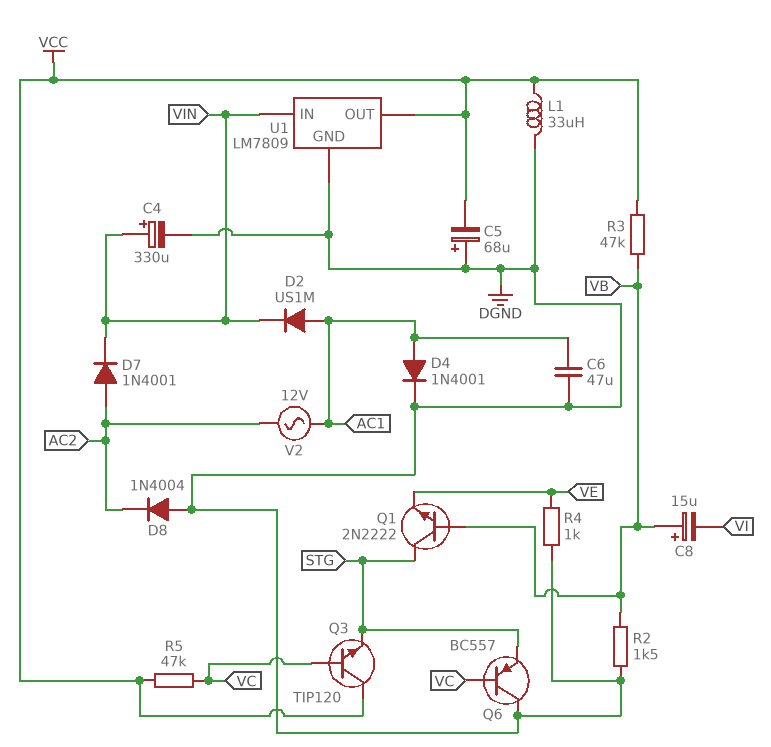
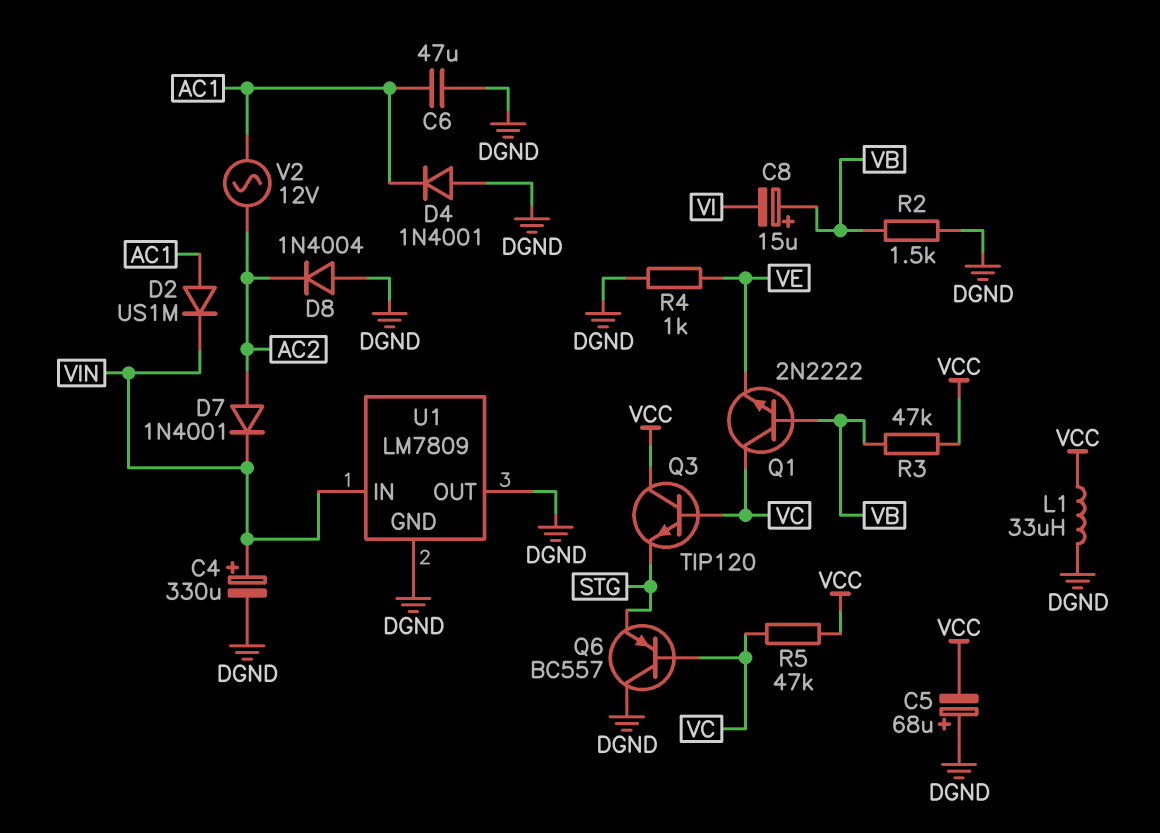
D4: diode 1N4001 (A AC1, K DGND) -> diode 1N4001 (A DGND, K AC1)
Q1: NPN 2N2222 (B VB, C STG, E VE) -> NPN 2N2222 (B VB, C VC, E VE)
U1 pin OUT: VCC -> DGND

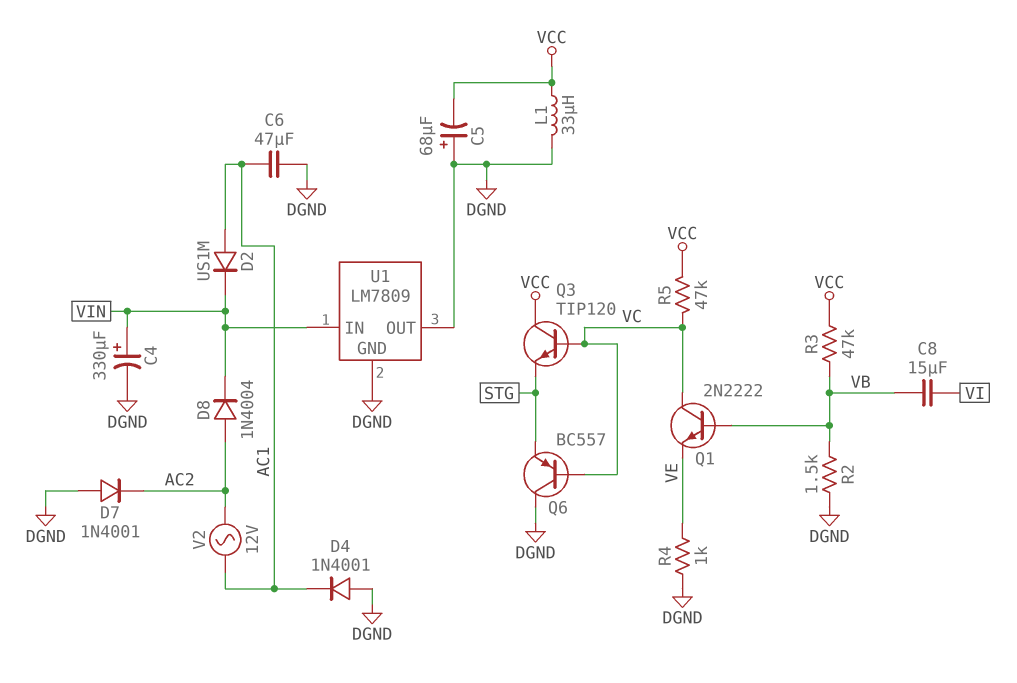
C8: 15uF (plus VB, minus VI) -> 15uF (VB, VI)
D7: diode 1N4001 (A AC2, K VIN) -> diode 1N4001 (A DGND, K AC2)
D8: diode 1N4004 (A DGND, K AC2) -> diode 1N4004 (A AC2, K VIN)

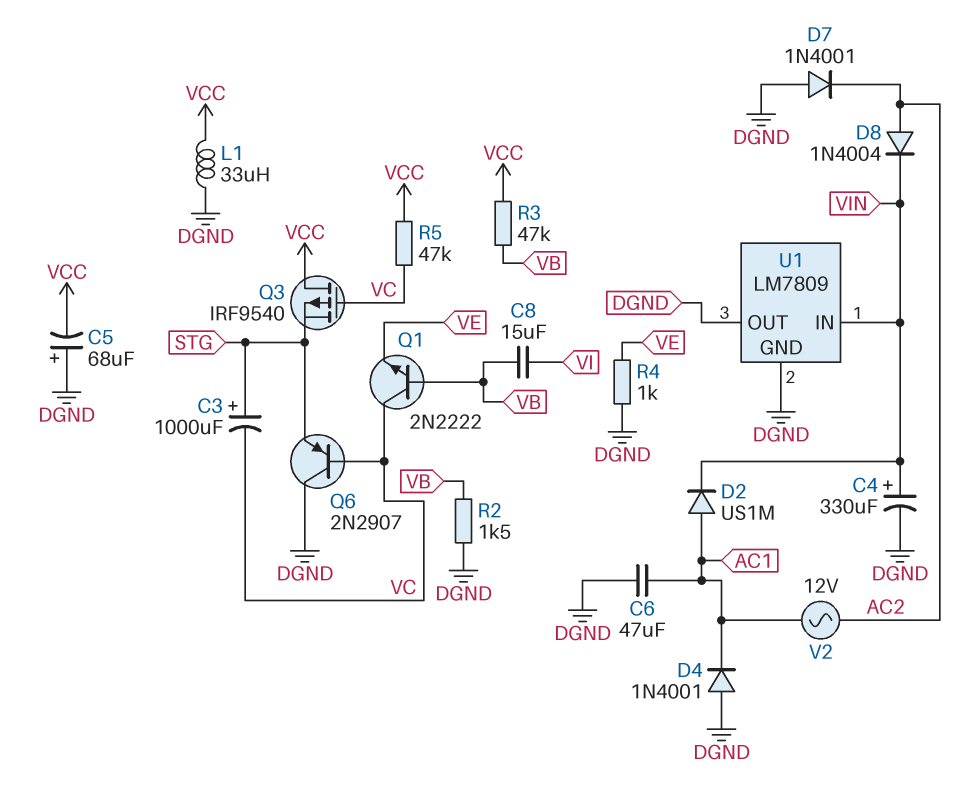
C3: none -> 1000uF (plus STG, minus VC)
Q3: NPN TIP120 (B VC, C VCC, E STG) -> PMOS IRF9540 (G VC, D VCC, S STG)
Q6: PNP BC557 (B VC, C DGND, E STG) -> PNP 2N2907 (B VC, C DGND, E STG)

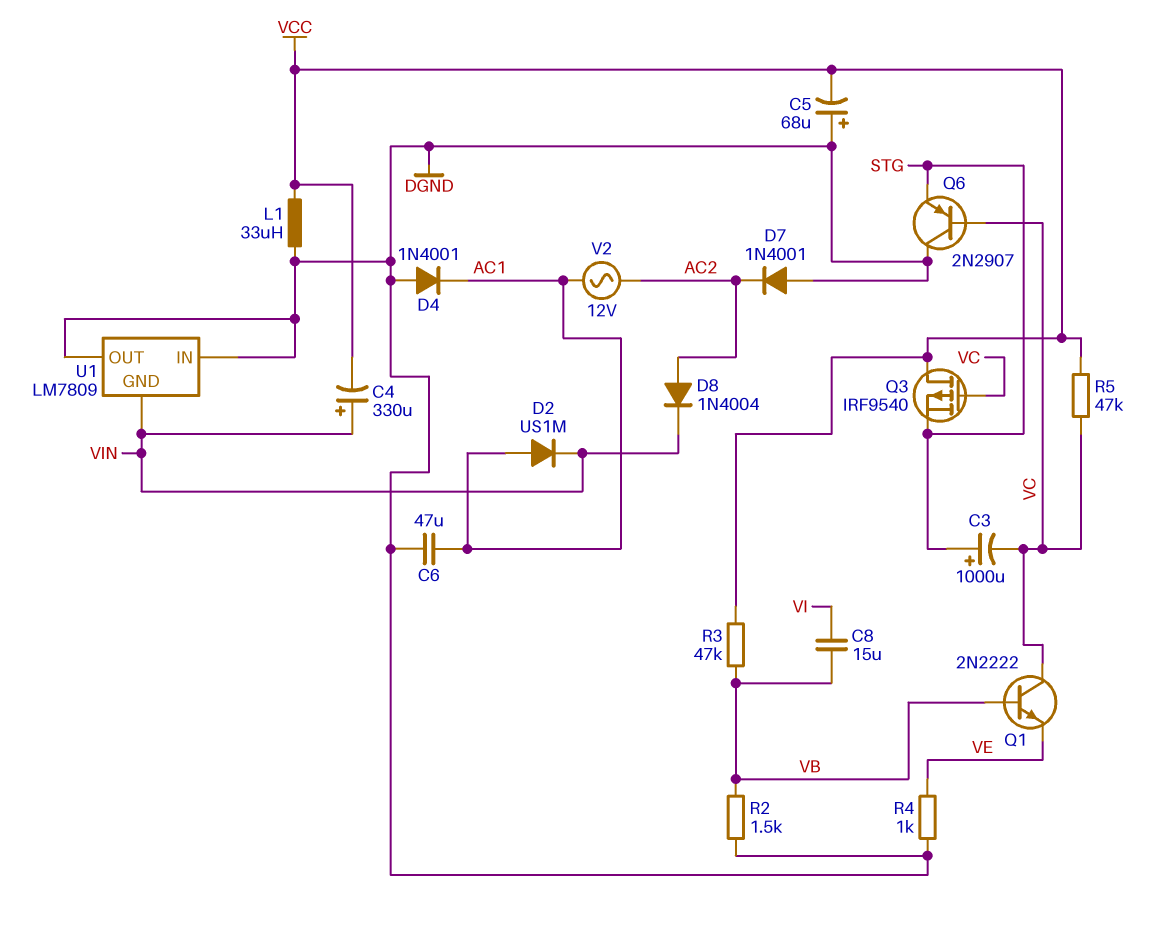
C4: 330uF (plus VIN, minus DGND) -> 330uF (plus VIN, minus VCC)
U1 pin GND: DGND -> VIN
U1 pin IN: VIN -> DGND

